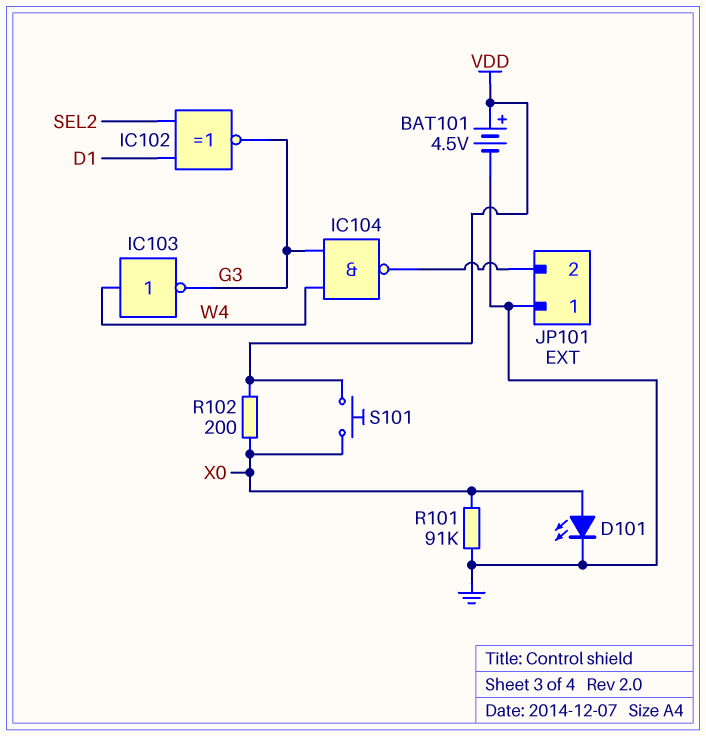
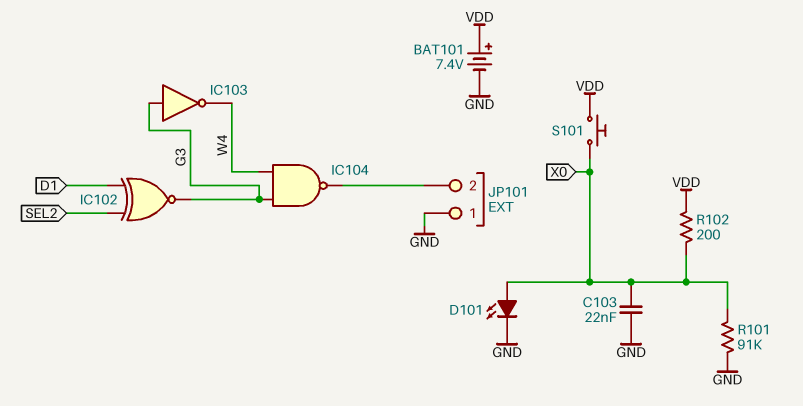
BAT101: 4.5V (plus VDD, minus GND) -> 7.4V (plus VDD, minus GND)
C103: none -> 22nF (GND, X0)
IC103: NOT (in W4, out G3) -> NOT (in G3, out W4)

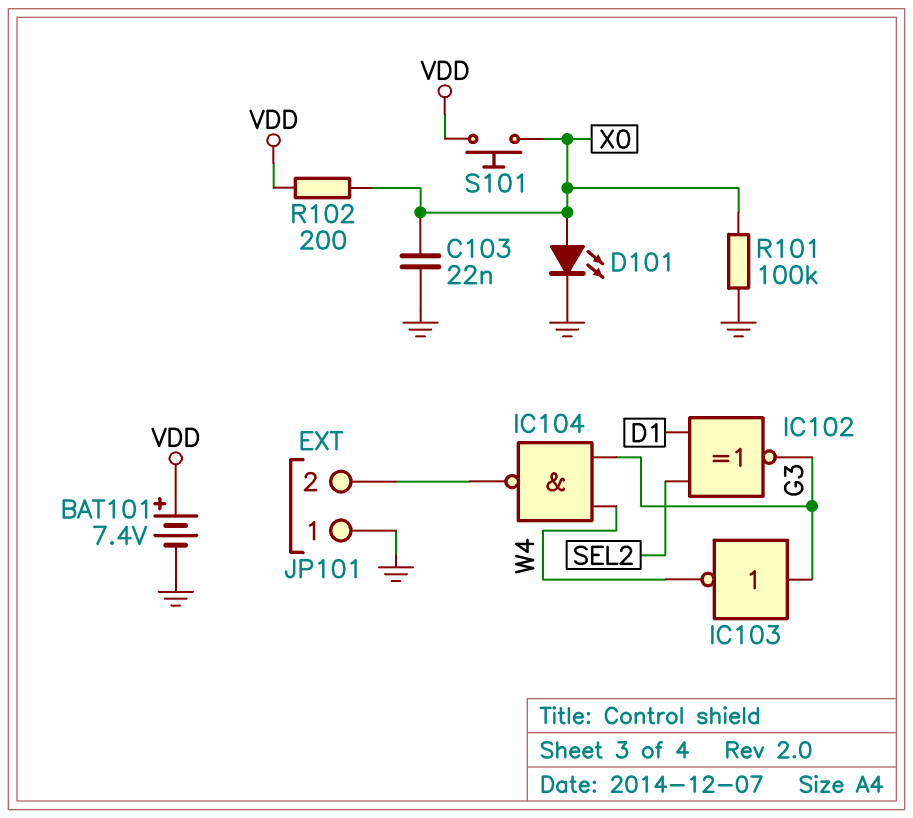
R101: 91k (GND, X0) -> 100k (GND, X0)

